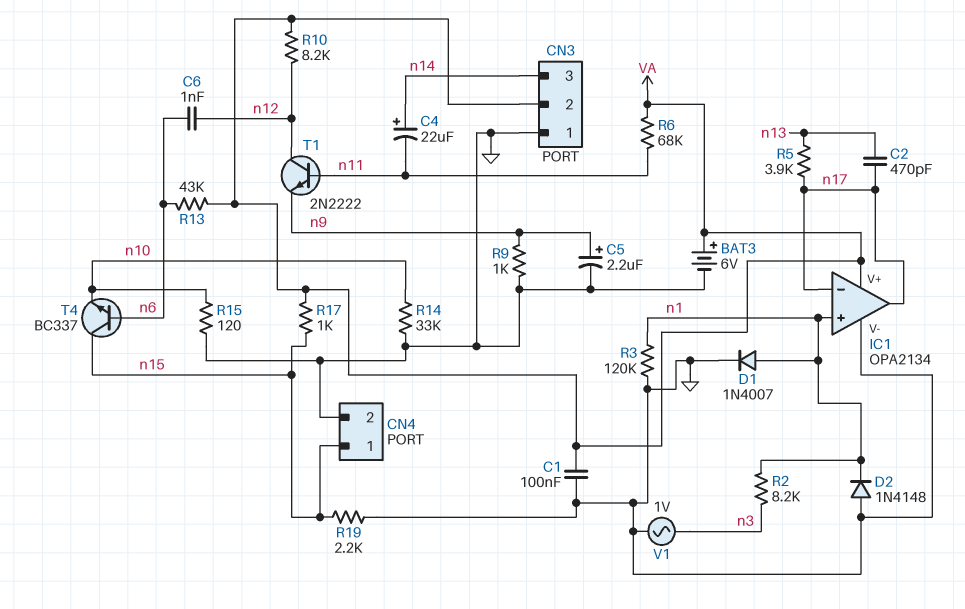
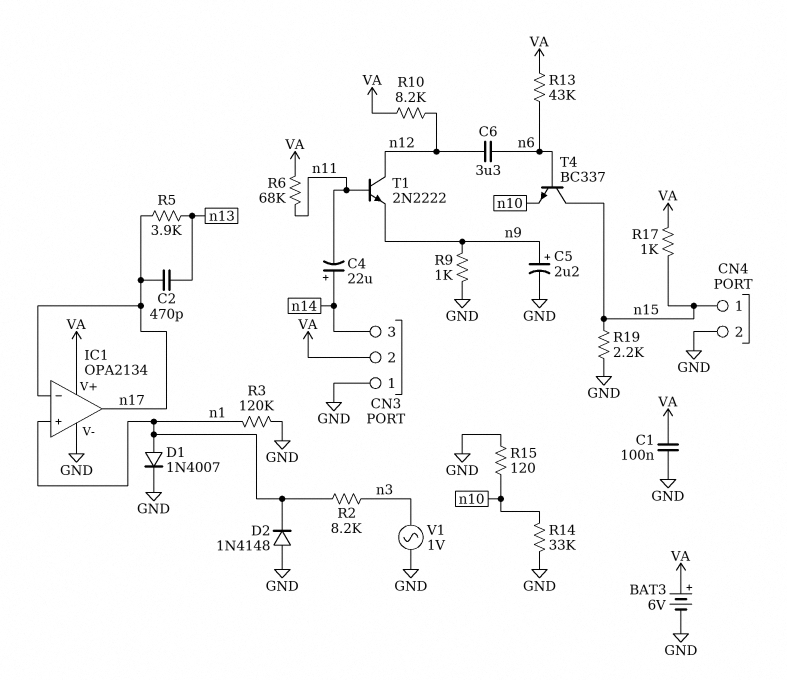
C6: 1nF (n6, n12) -> 3.3uF (n6, n12)

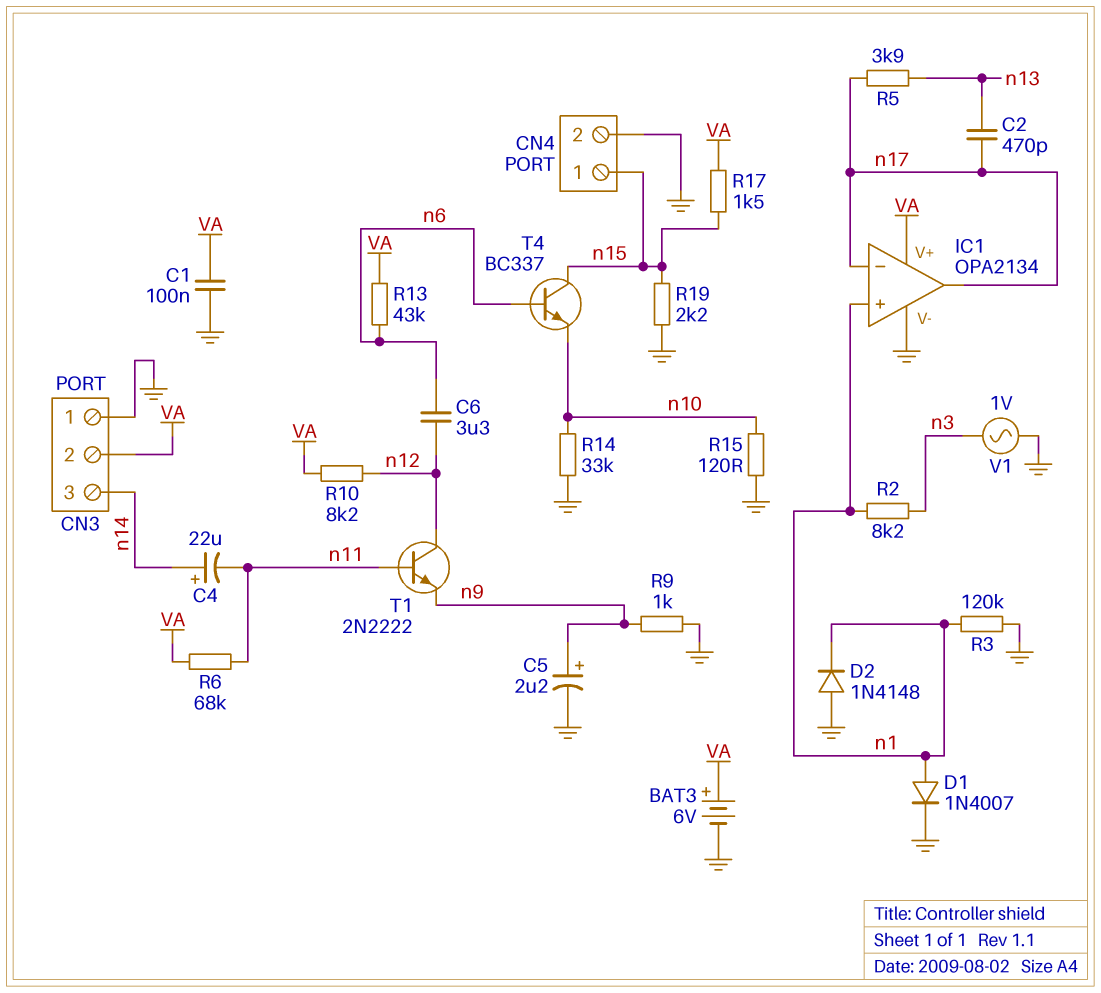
R17: 1k (VA, n15) -> 1.5k (VA, n15)

